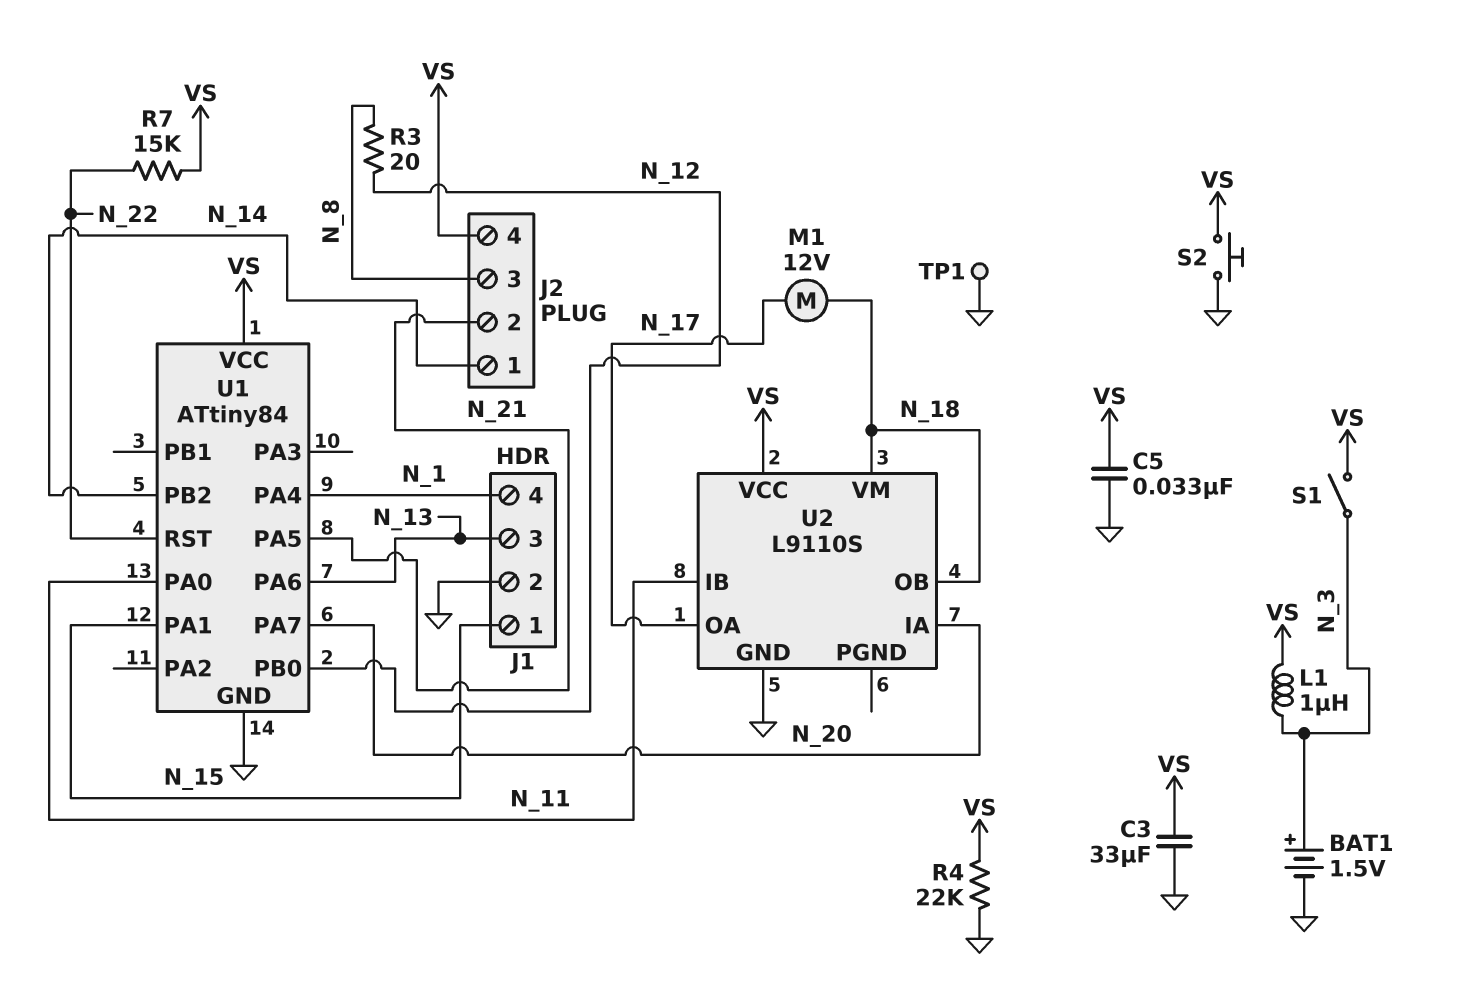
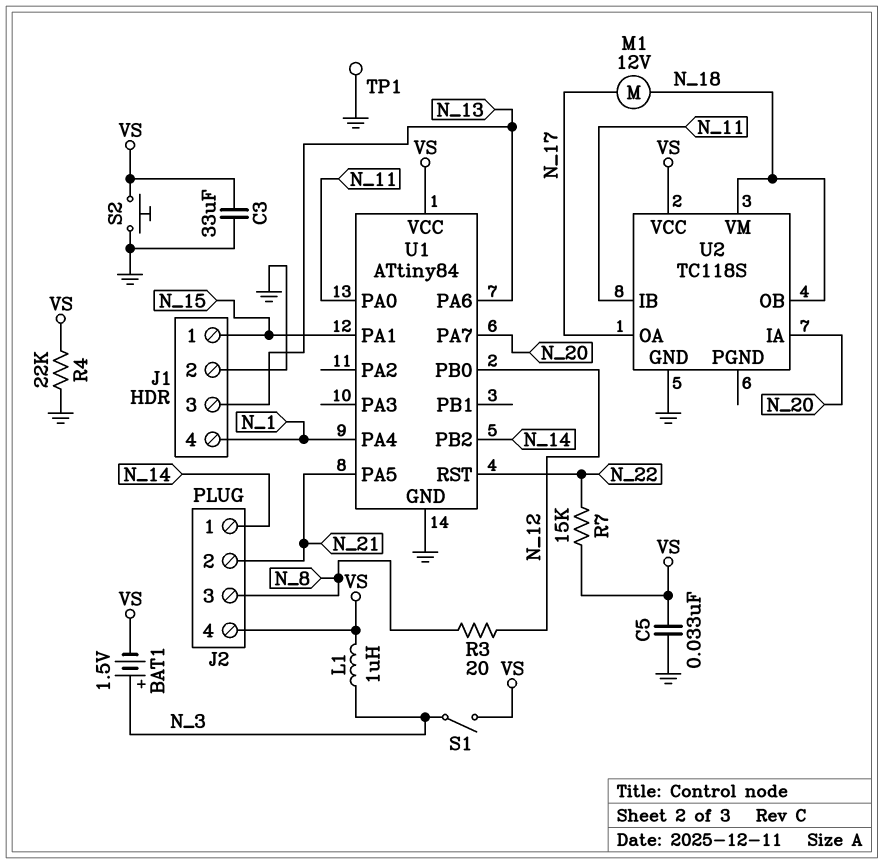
BAT1: 1.5V (plus N_3, minus GND) -> 1.5V (plus N_3, minus VS)
U2: L9110S -> TC118S

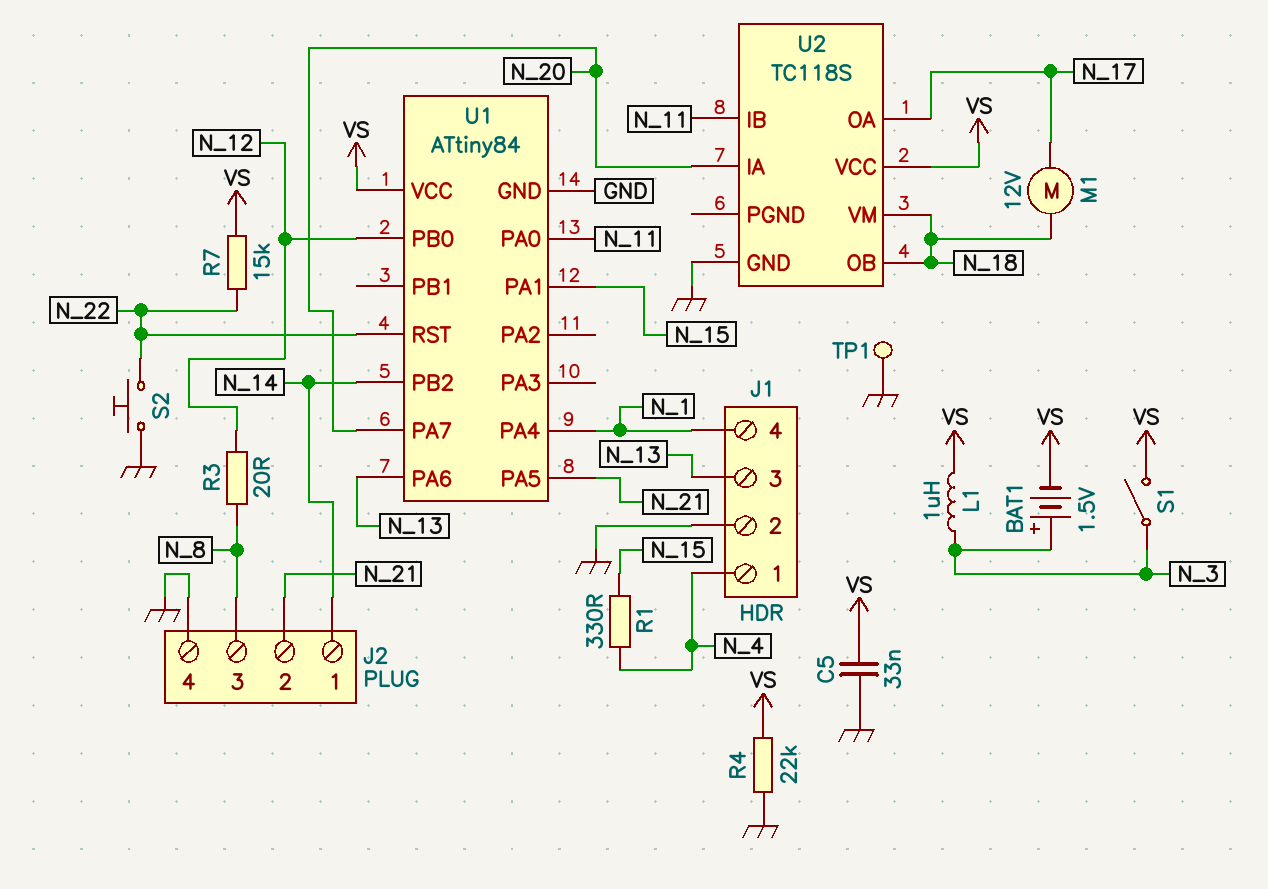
C3: 33uF (GND, VS) -> none
J1 pin 1: N_15 -> N_4
J2 pin 4: VS -> GND
R1: none -> 330 (N_4, N_15)
S2: button (GND, VS) -> button (GND, N_22)

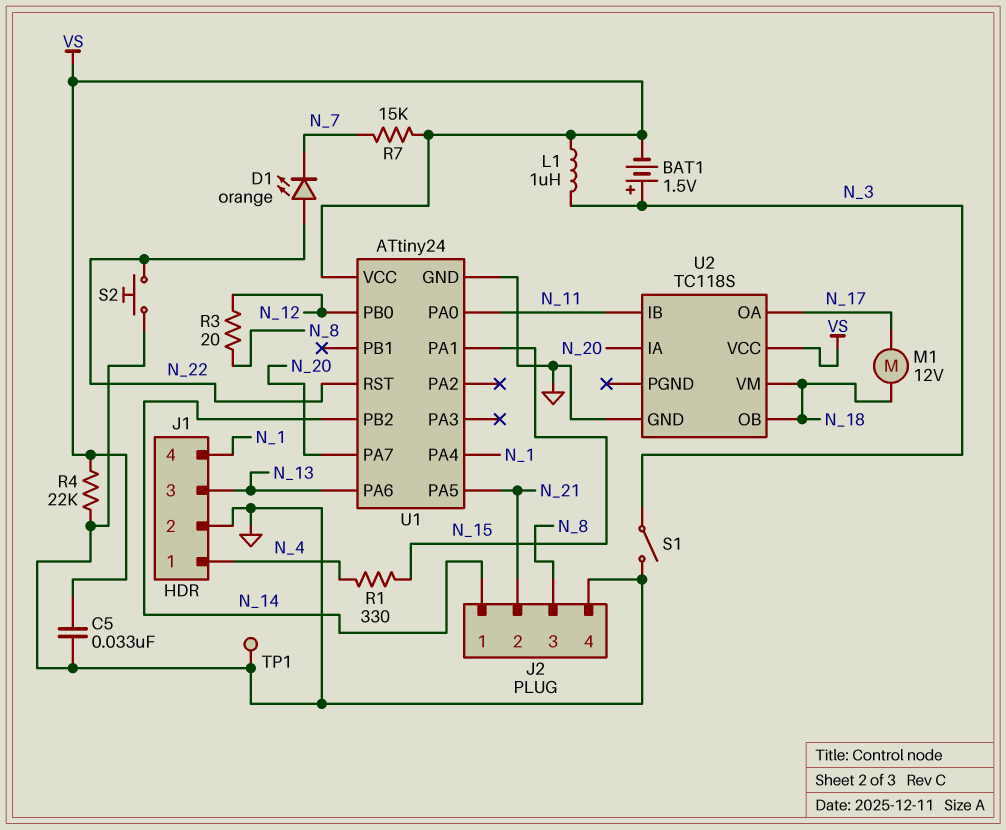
D1: none -> LED orange (A N_22, K N_7)
R7: 15k (N_22, VS) -> 15k (N_7, VS)
S1: switch (N_3, VS) -> switch (GND, N_3)
U1: ATtiny84 -> ATtiny24

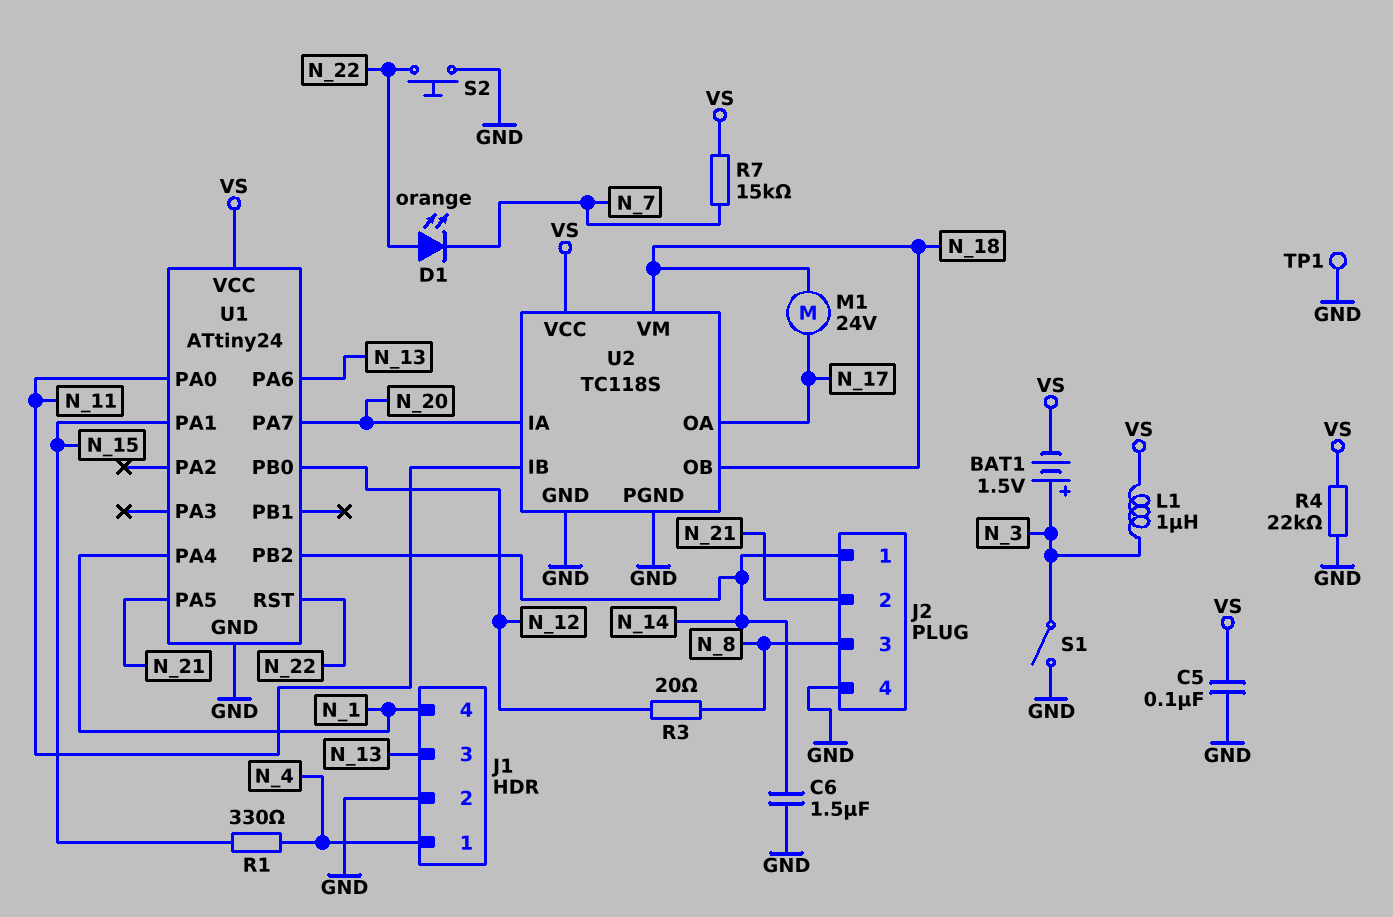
C5: 33nF (GND, VS) -> 100nF (GND, VS)
C6: none -> 1.5uF (GND, N_14)
M1: motor 12V (N_17, N_18) -> motor 24V (N_17, N_18)
U2 pin PGND: none -> GND

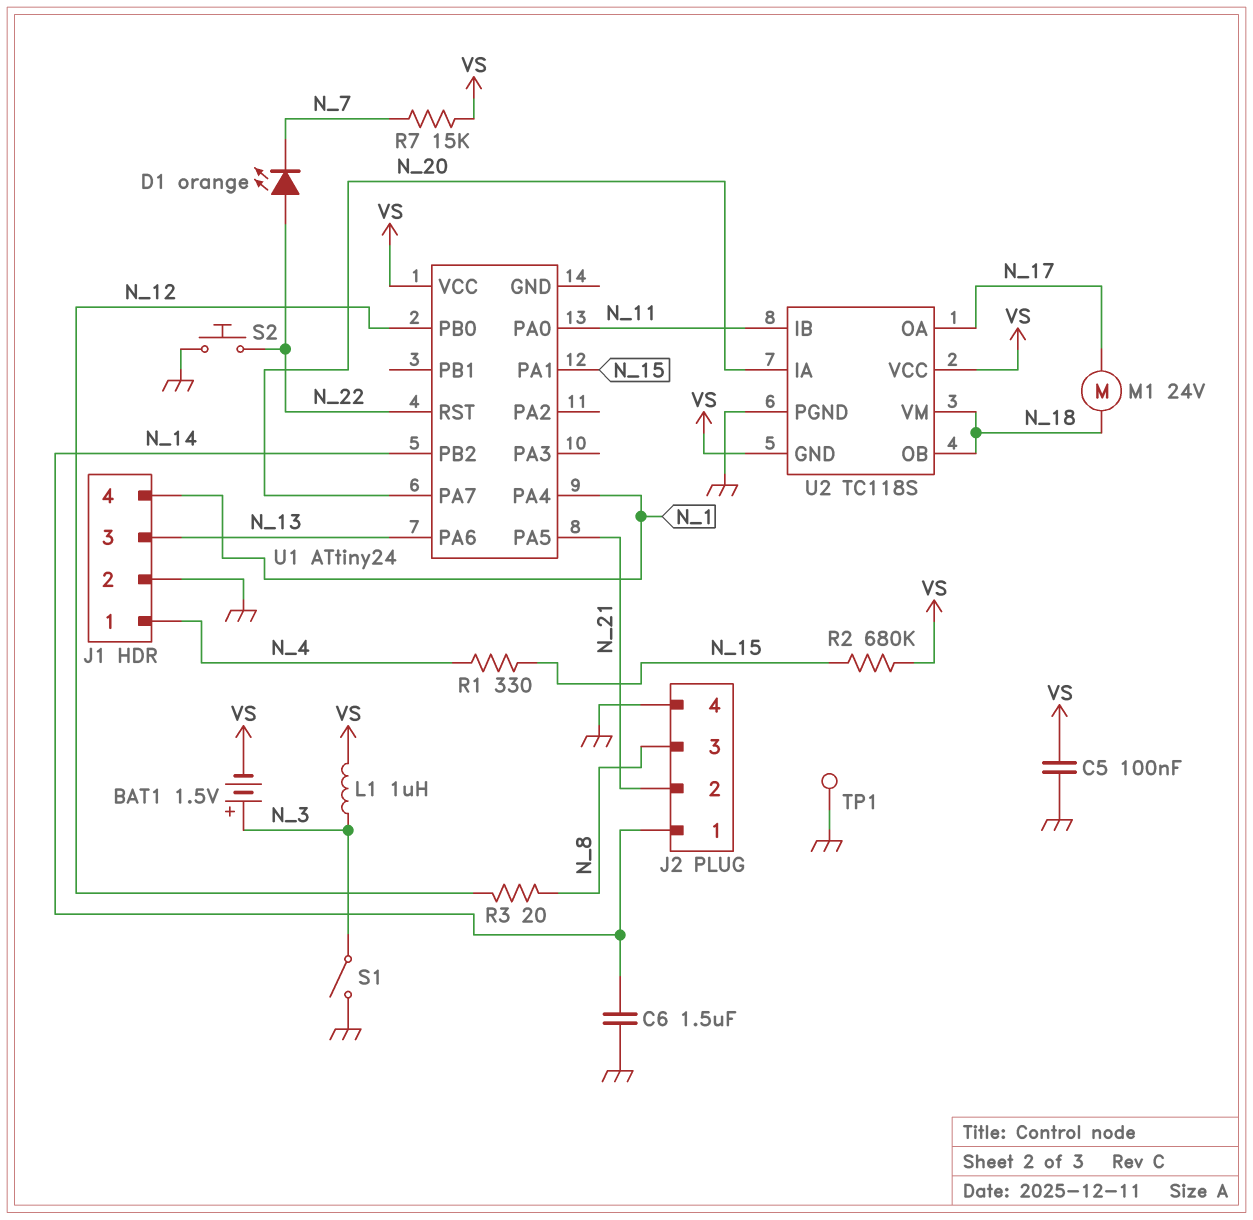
R2: none -> 680k (N_15, VS)
R4: 22k (GND, VS) -> none
U1 pin GND: GND -> none
U2 pin GND: GND -> VS

